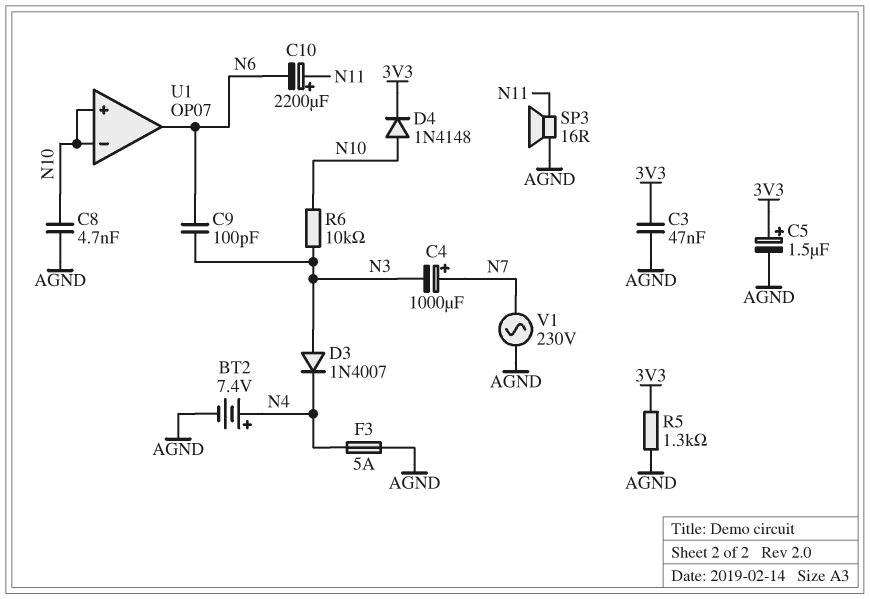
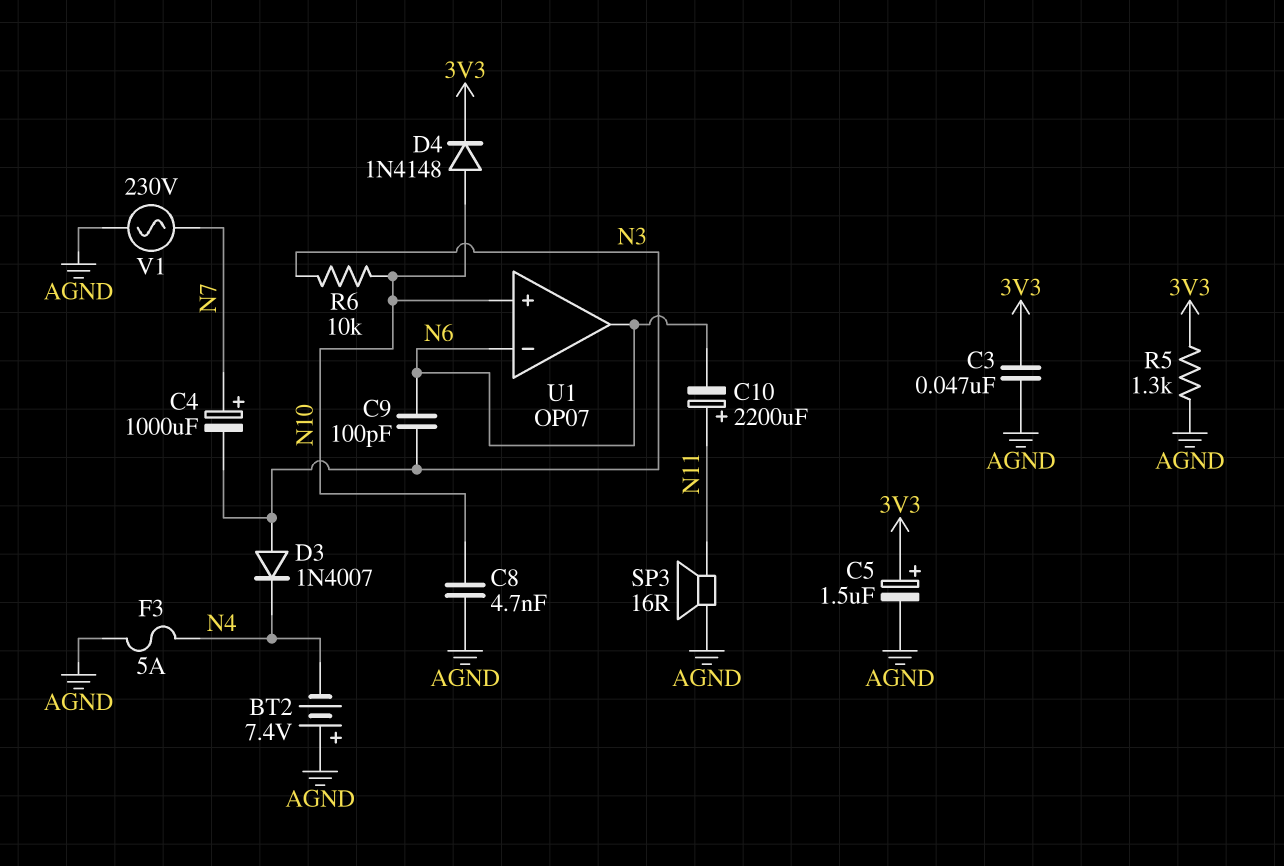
BT2: 7.4V (plus N4, minus AGND) -> 7.4V (plus AGND, minus N4)
U1 pin in-: N10 -> N6

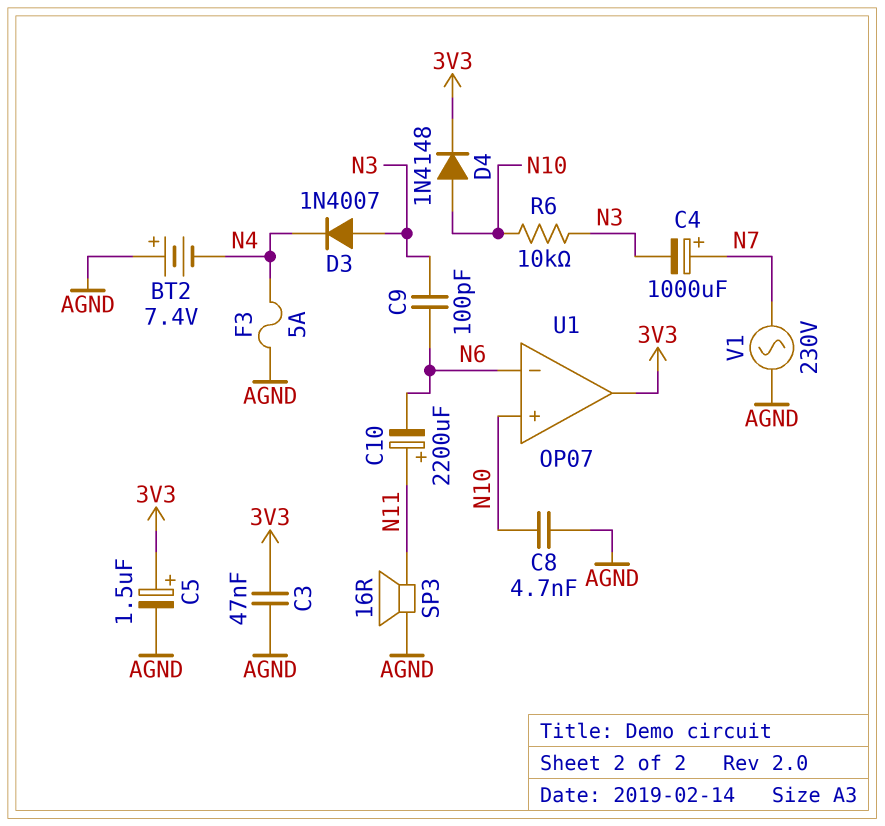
R5: 1.3k (3V3, AGND) -> none
U1 pin out: N6 -> 3V3

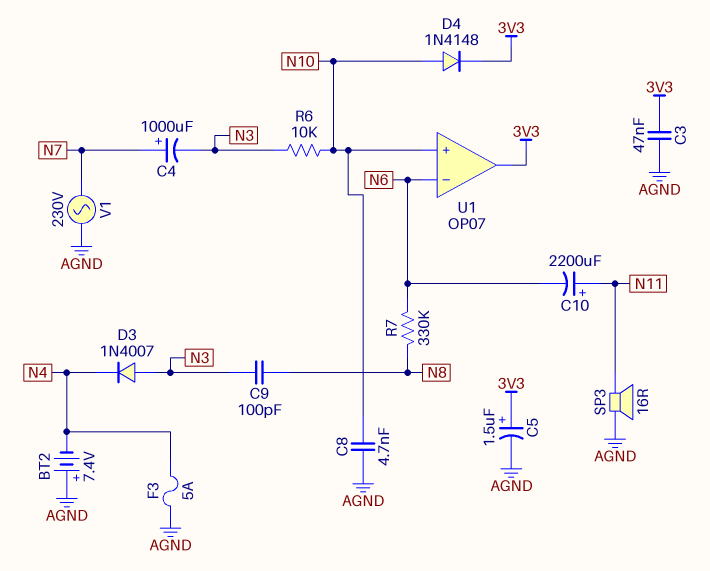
C9: 100pF (N3, N6) -> 100pF (N3, N8)
R7: none -> 330k (N6, N8)

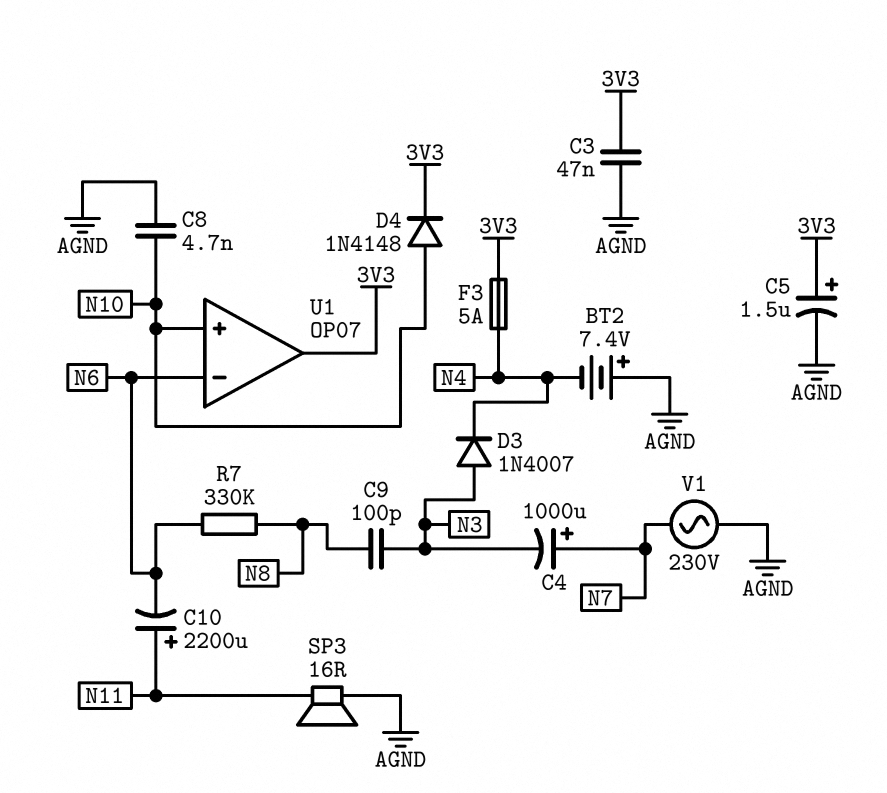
F3: 5A (AGND, N4) -> 5A (3V3, N4)
R6: 10k (N3, N10) -> none

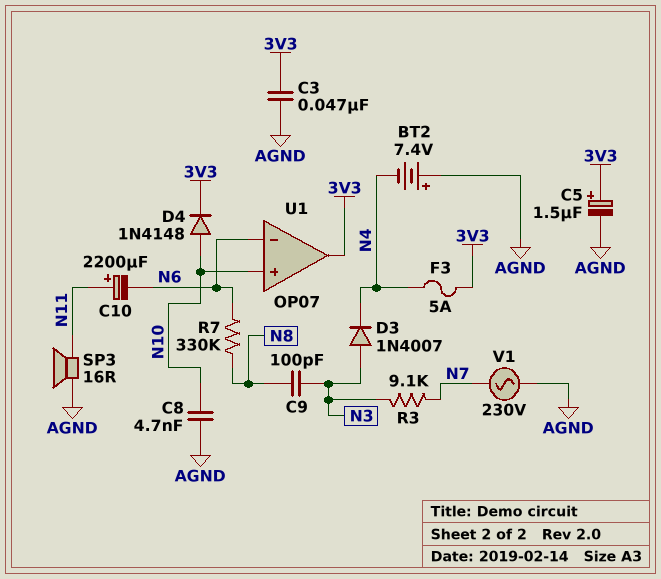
C4: 1000uF (plus N7, minus N3) -> none
R3: none -> 9.1k (N3, N7)

